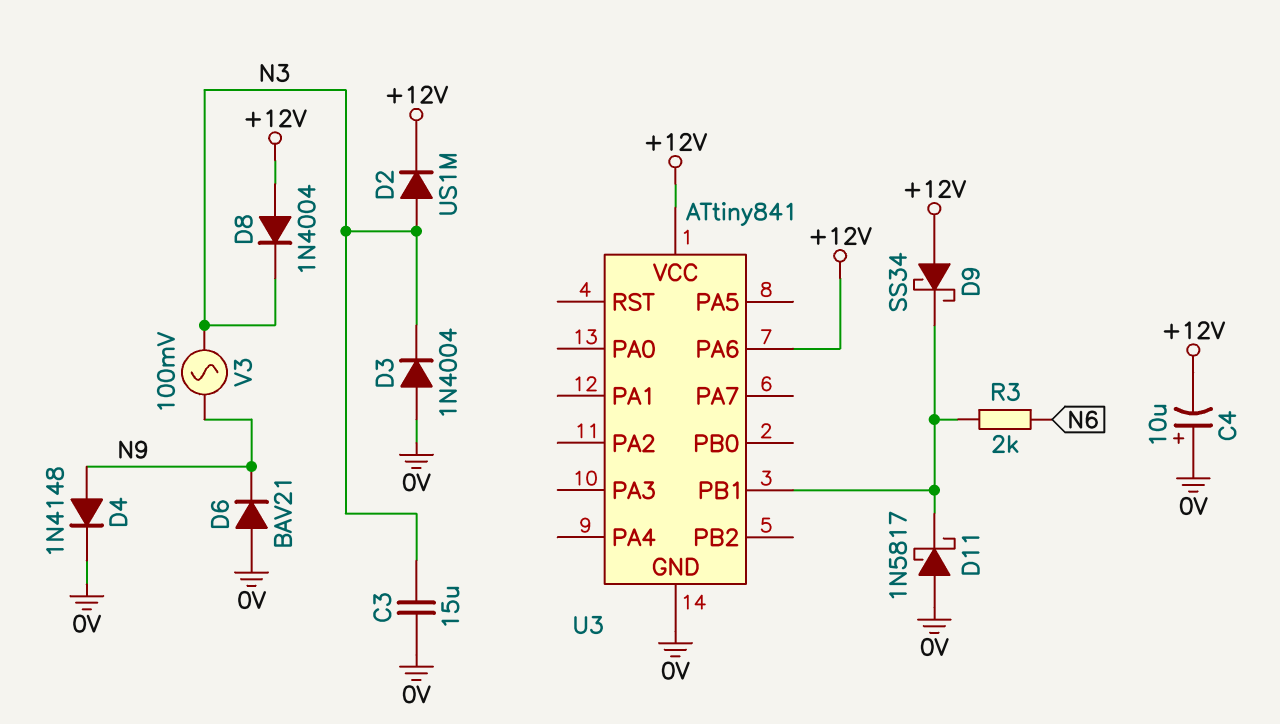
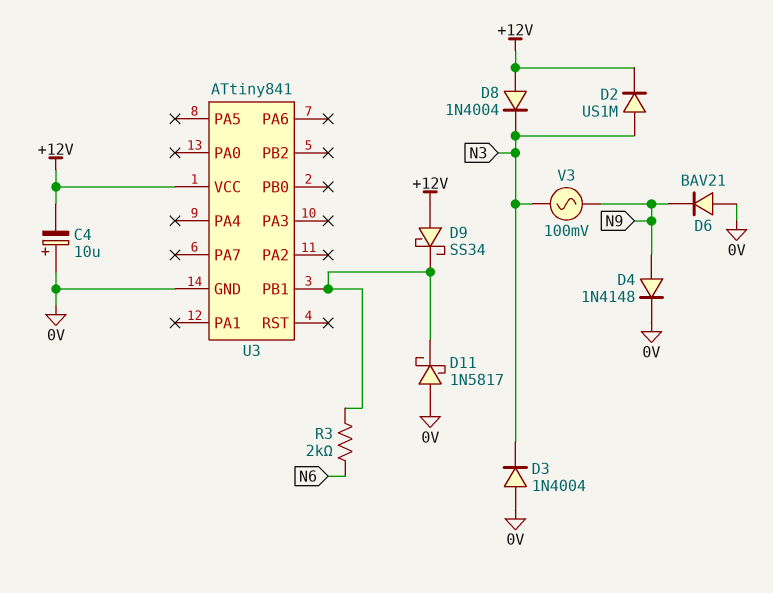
C3: 15uF (0V, N3) -> none
U3 pin PA6: +12V -> none

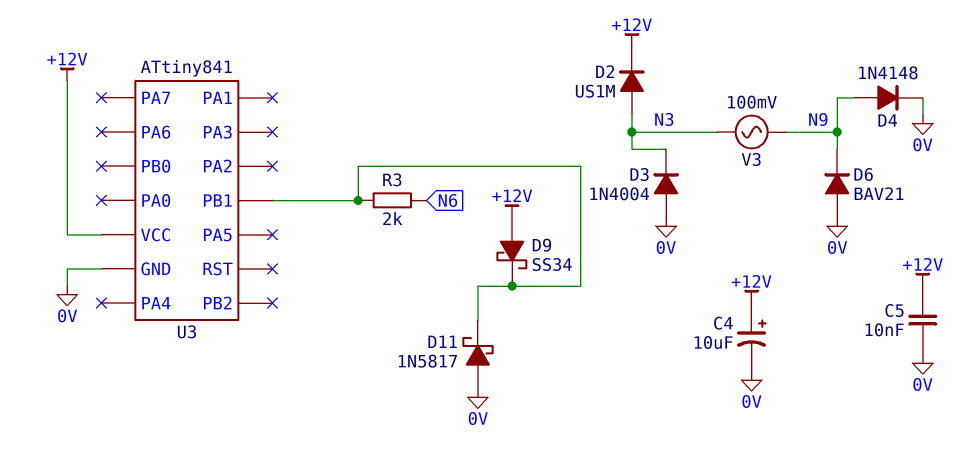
C4: 10uF (plus 0V, minus +12V) -> 10uF (plus +12V, minus 0V)
C5: none -> 10nF (+12V, 0V)
D8: diode 1N4004 (A +12V, K N3) -> none

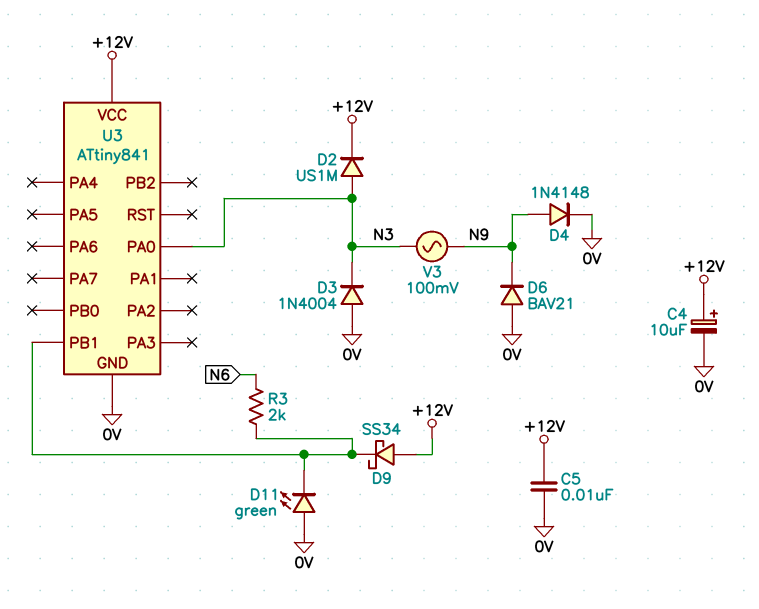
D11: schottky 1N5817 (A 0V, K U3/PB1) -> LED green (A 0V, K U3/PB1)
U3 pin PA0: none -> N3

